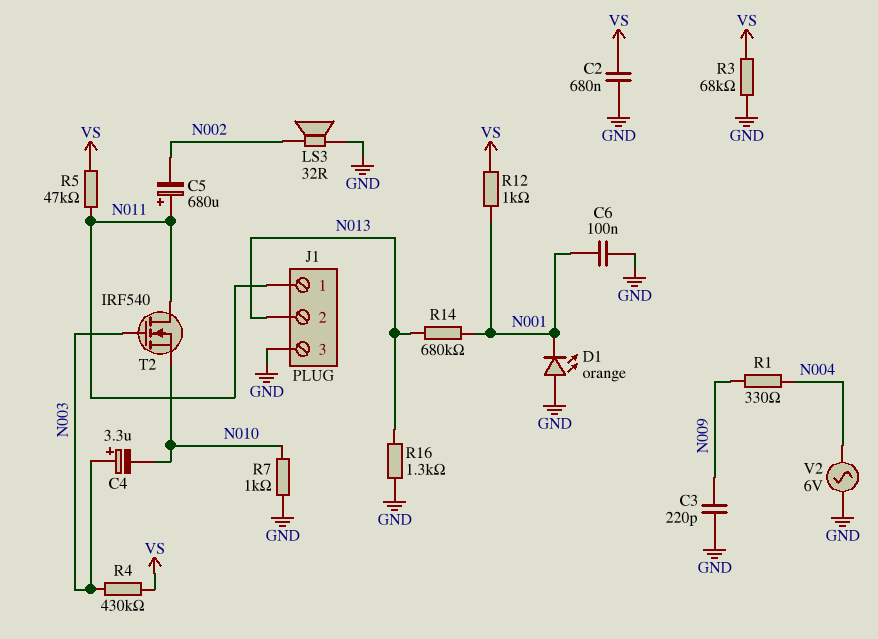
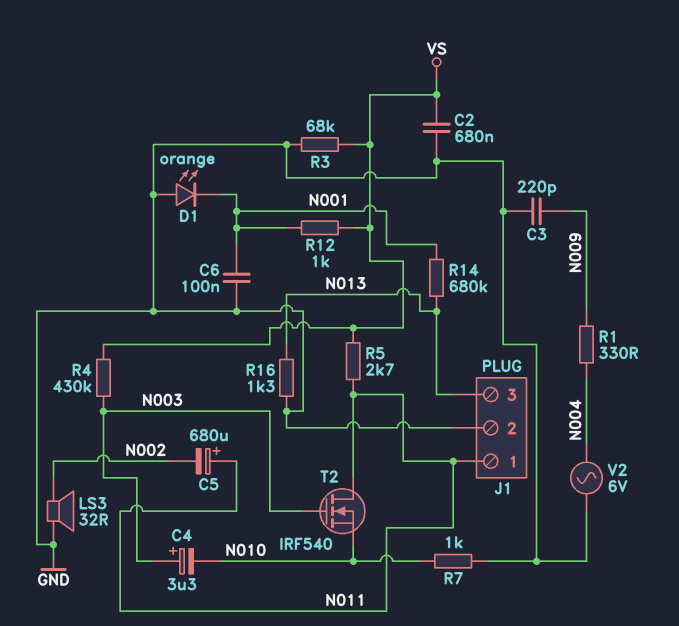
J1 pin 2: N013 -> GND
J1 pin 3: GND -> N013
R5: 47k (N011, VS) -> 2.7k (N011, VS)

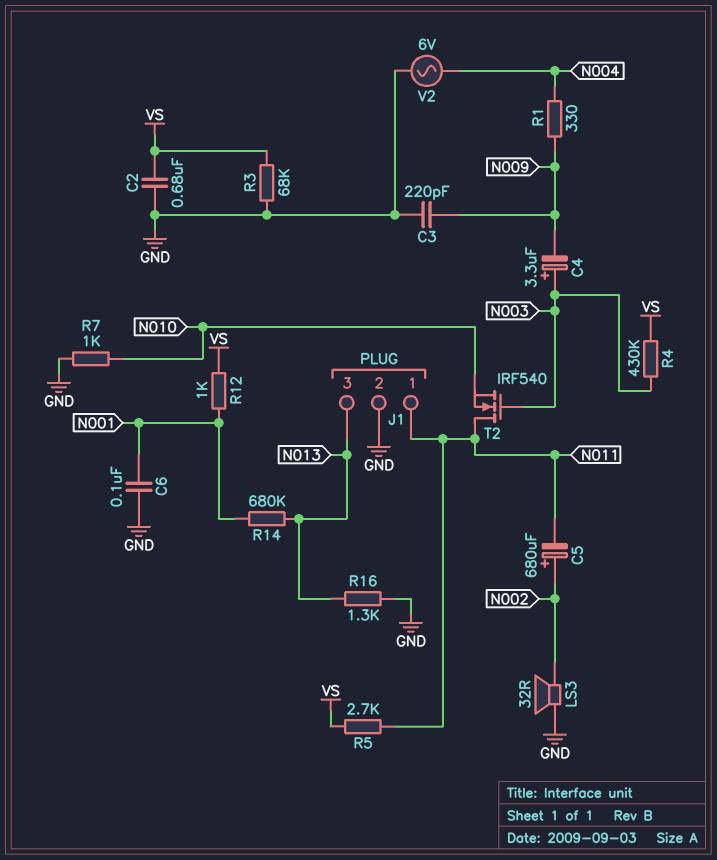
C4: 3.3uF (plus N003, minus N010) -> 3.3uF (plus N003, minus N009)
C5: 680uF (plus N011, minus N002) -> 680uF (plus N002, minus N011)
D1: LED orange (A GND, K N001) -> none

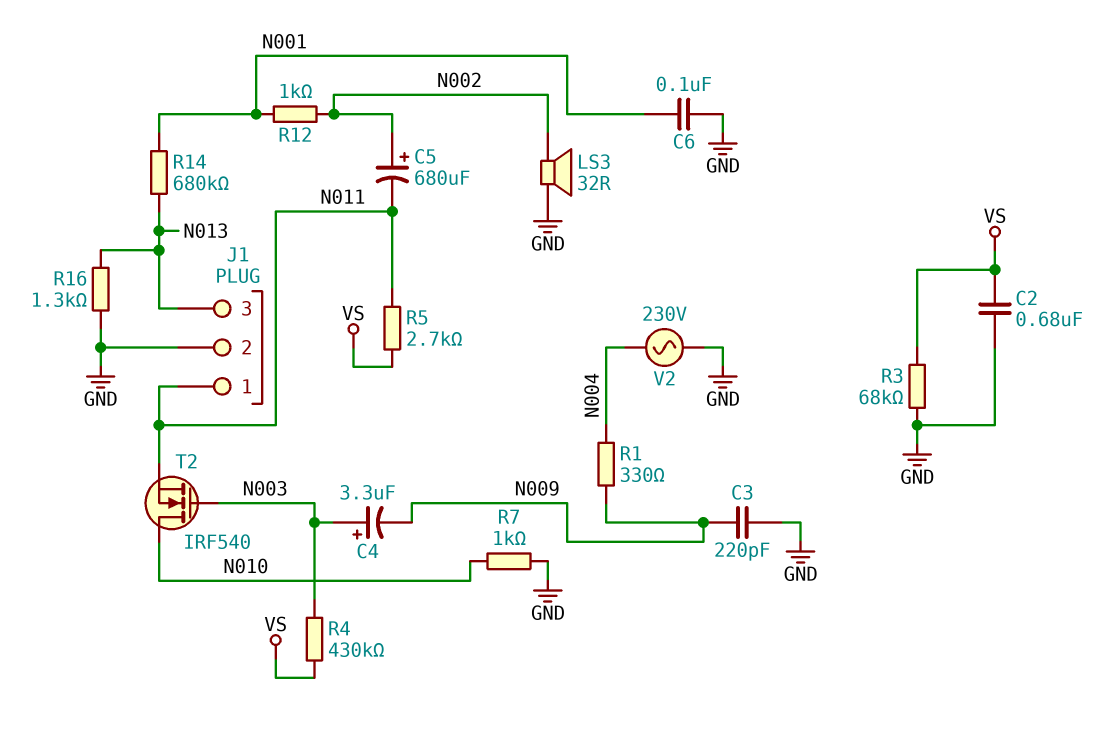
R12: 1k (N001, VS) -> 1k (N001, N002)
T2: NMOS IRF540 (G N003, D N011, S N010) -> NMOS IRF540 (G N003, D N010, S N011)
V2: AC 6V (GND, N004) -> AC 230V (GND, N004)

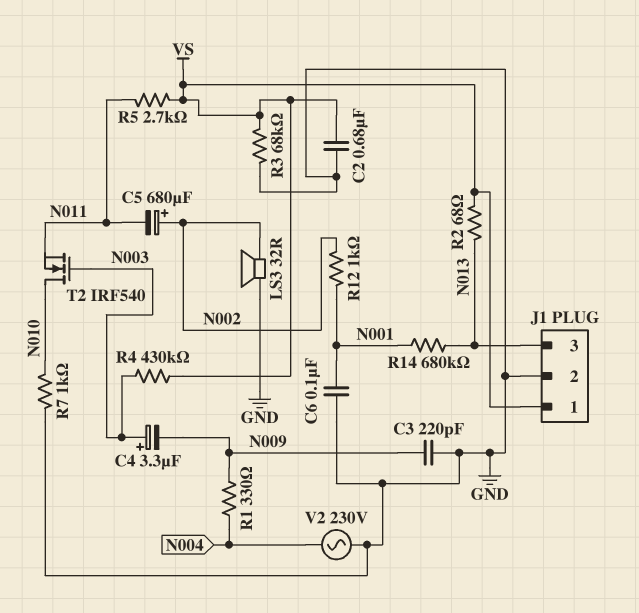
J1 pin 1: N011 -> VS
R2: none -> 68 (N013, VS)
R16: 1.3k (GND, N013) -> none

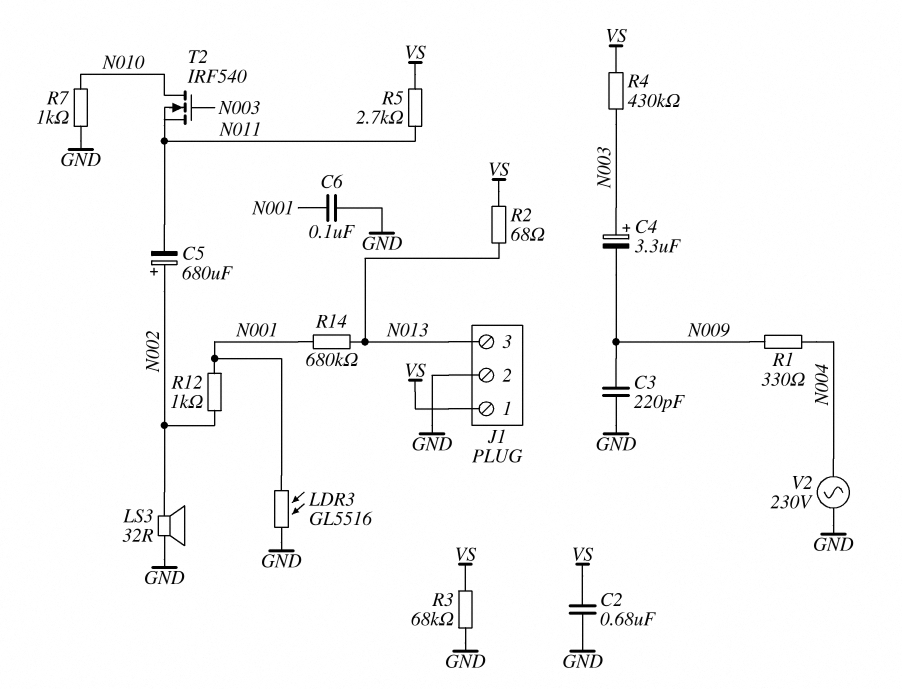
LDR3: none -> GL5516 (GND, N001)

